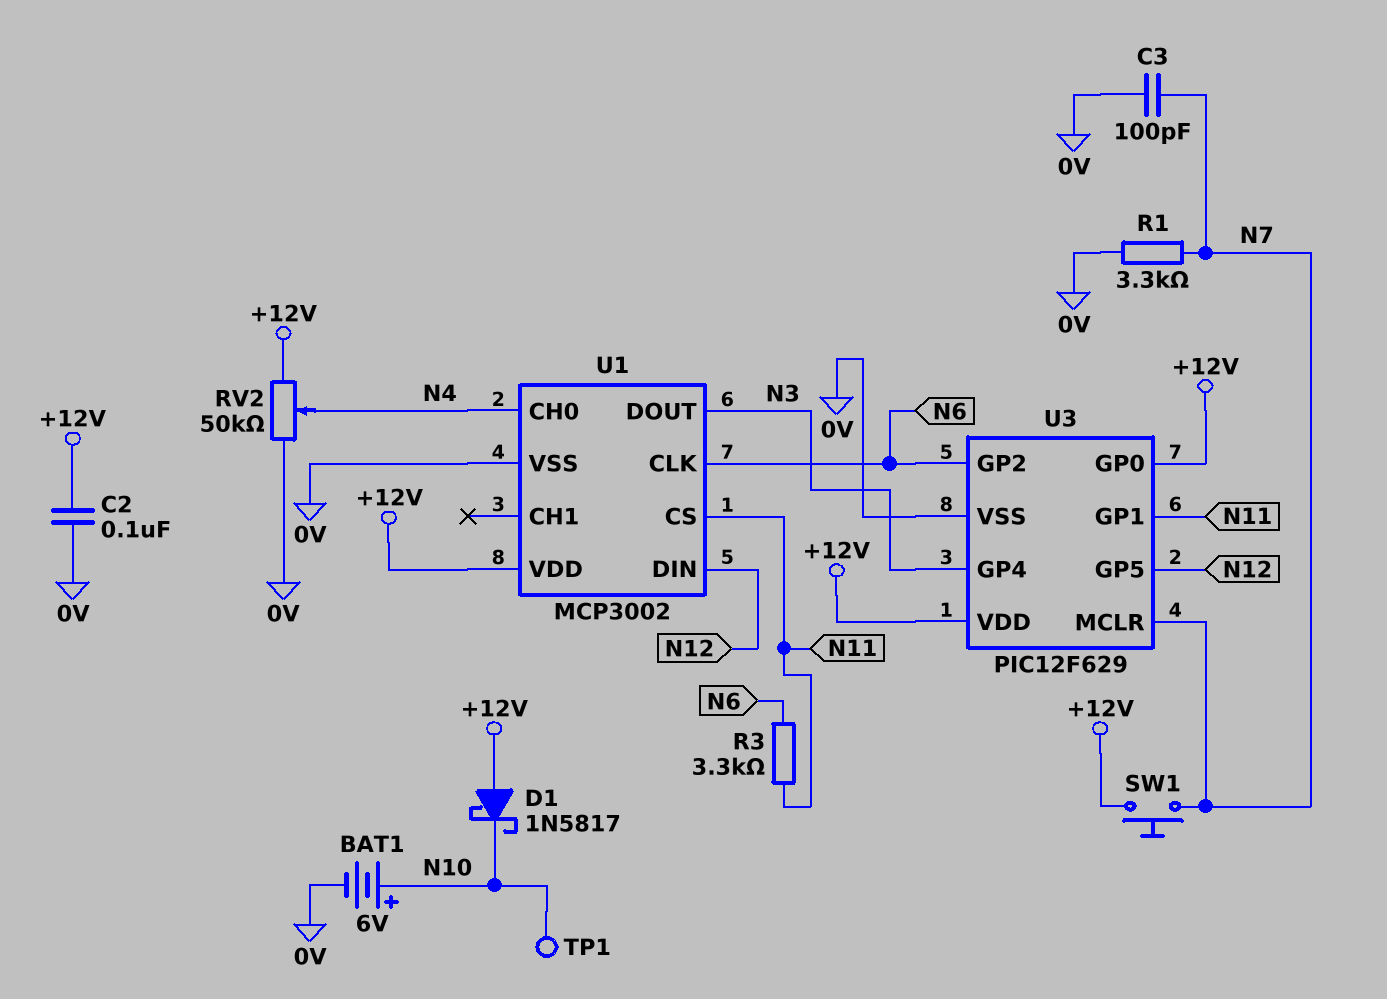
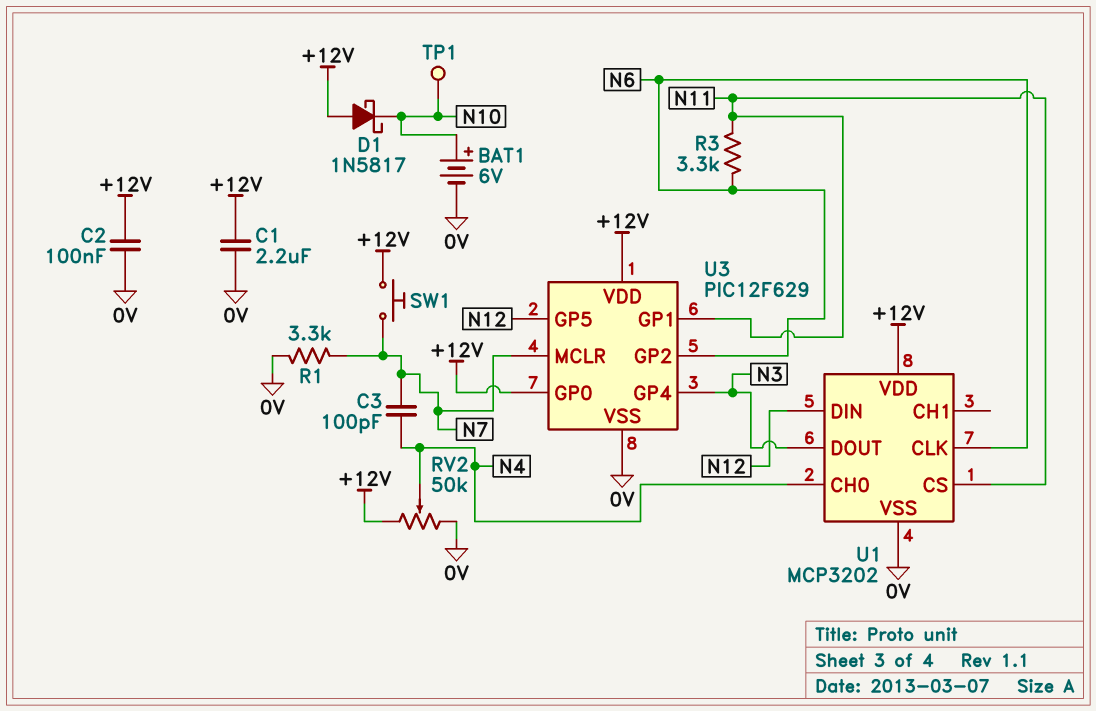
C1: none -> 2.2uF (+12V, 0V)
C3: 100pF (0V, N7) -> 100pF (N4, N7)
U1: MCP3002 -> MCP3202

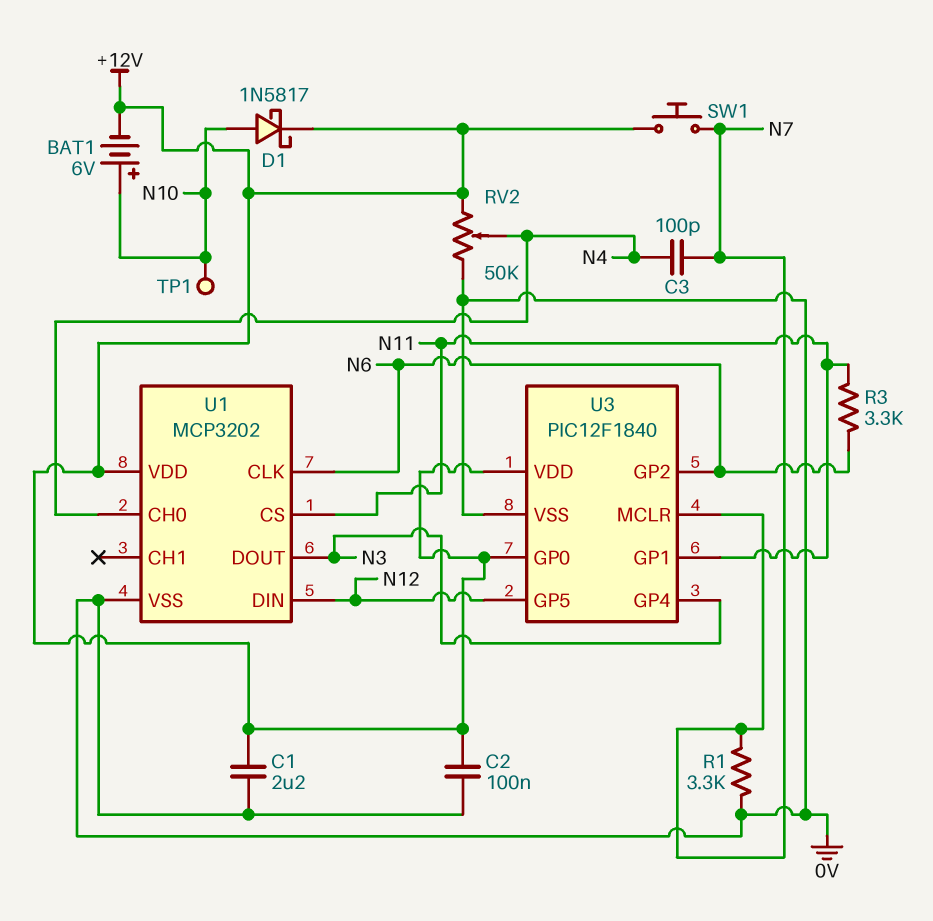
BAT1: 6V (plus N10, minus 0V) -> 6V (plus N10, minus +12V)
D1: schottky 1N5817 (A +12V, K N10) -> schottky 1N5817 (A N10, K +12V)
U3: PIC12F629 -> PIC12F1840

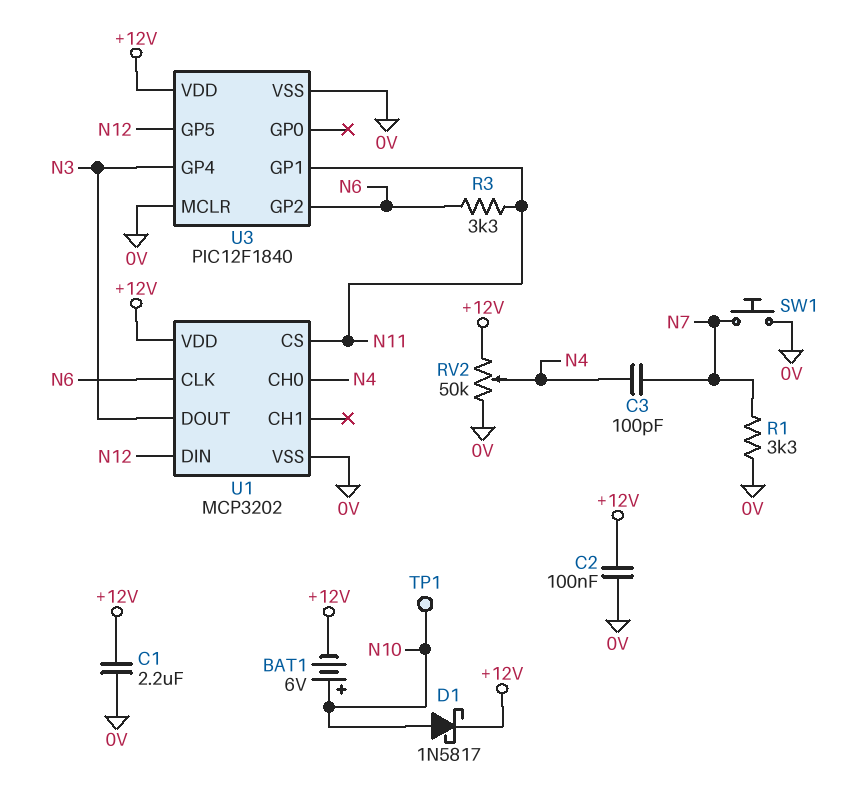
SW1: button (+12V, N7) -> button (0V, N7)
U3 pin GP0: +12V -> none
U3 pin MCLR: N7 -> 0V

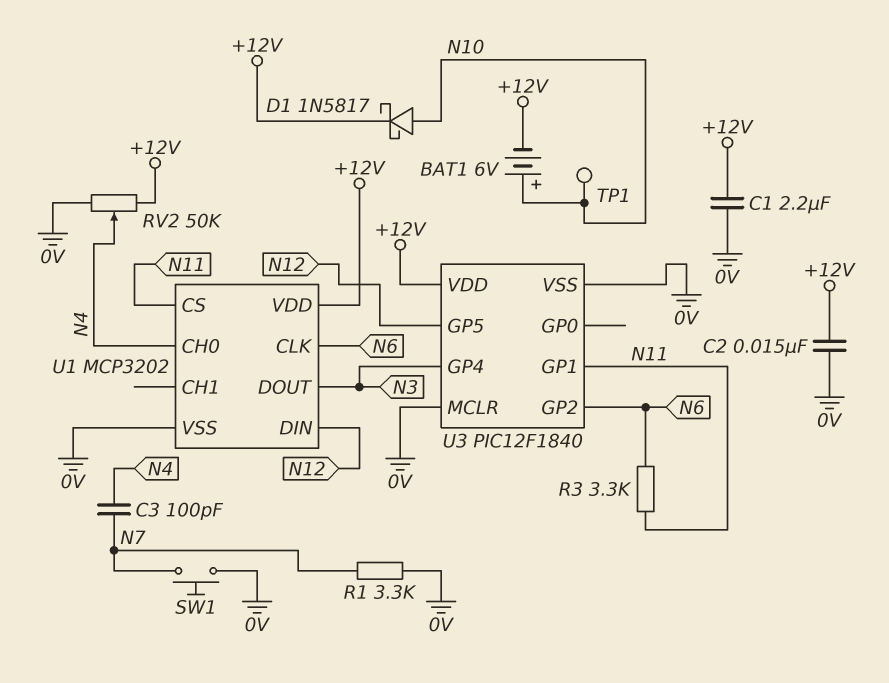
C2: 100nF (+12V, 0V) -> 15nF (+12V, 0V)

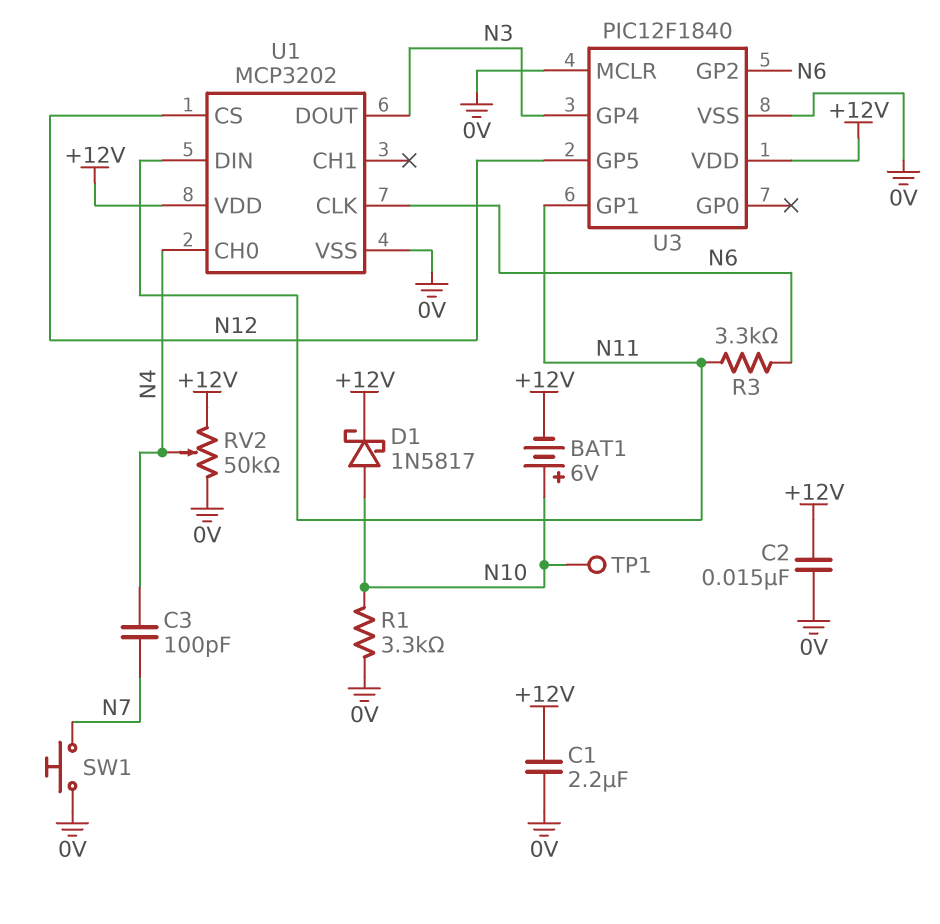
R1: 3.3k (0V, N7) -> 3.3k (0V, N10)
U1 pin CS: N11 -> N12
U1 pin DIN: N12 -> N11

